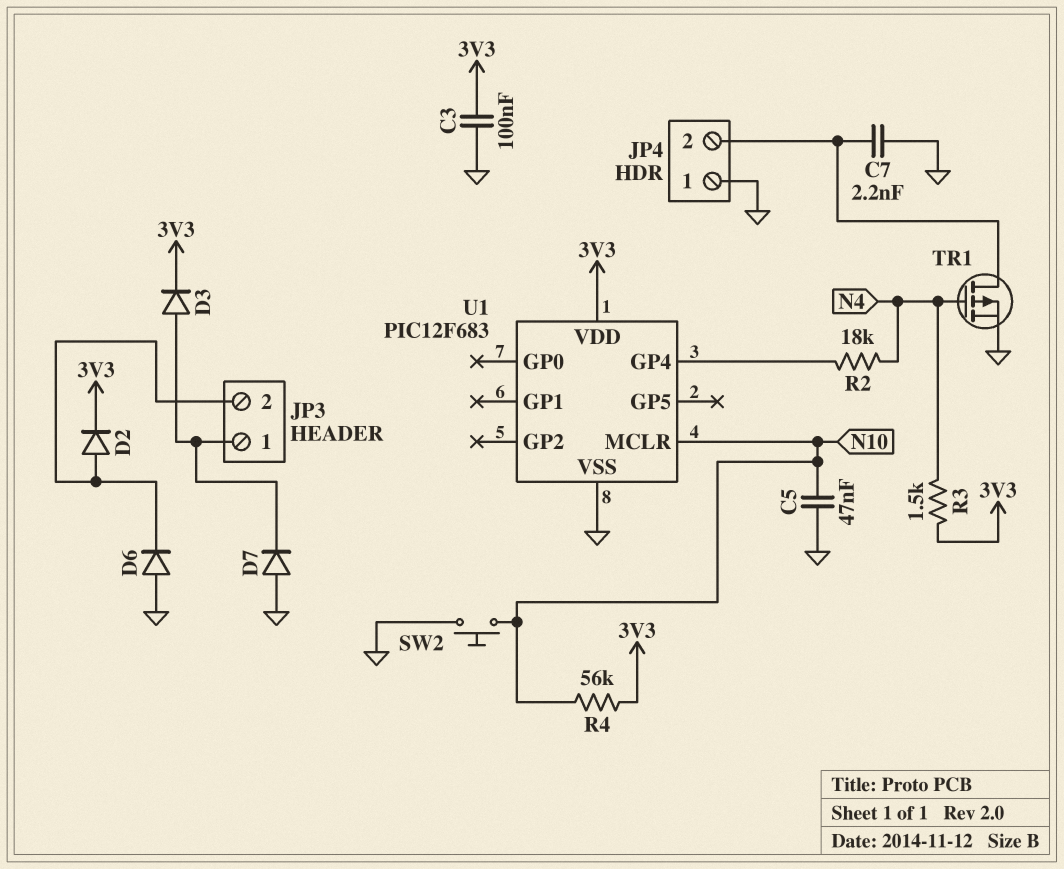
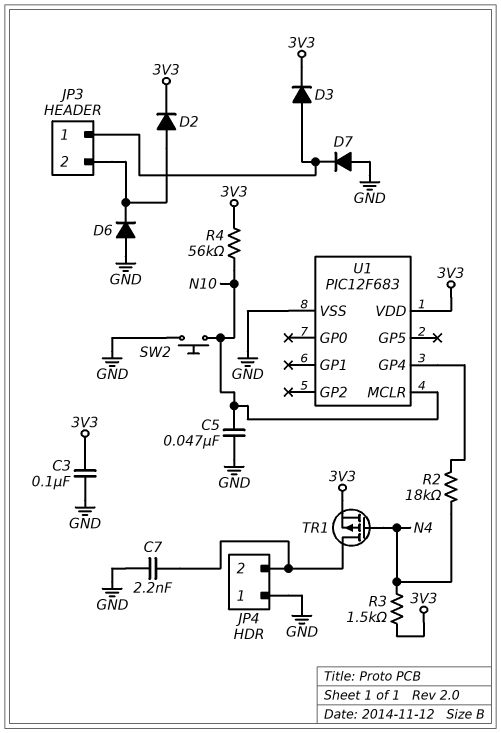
TR1: PMOS (G N4, D JP4/2, S GND) -> PMOS (G N4, D JP4/2, S 3V3)

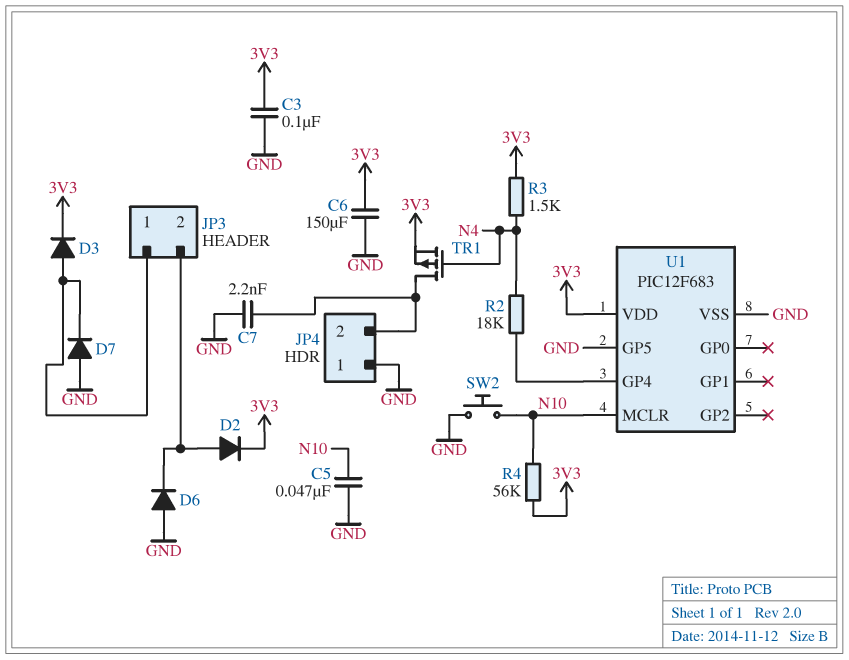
C6: none -> 150uF (3V3, GND)
U1 pin GP5: none -> GND

